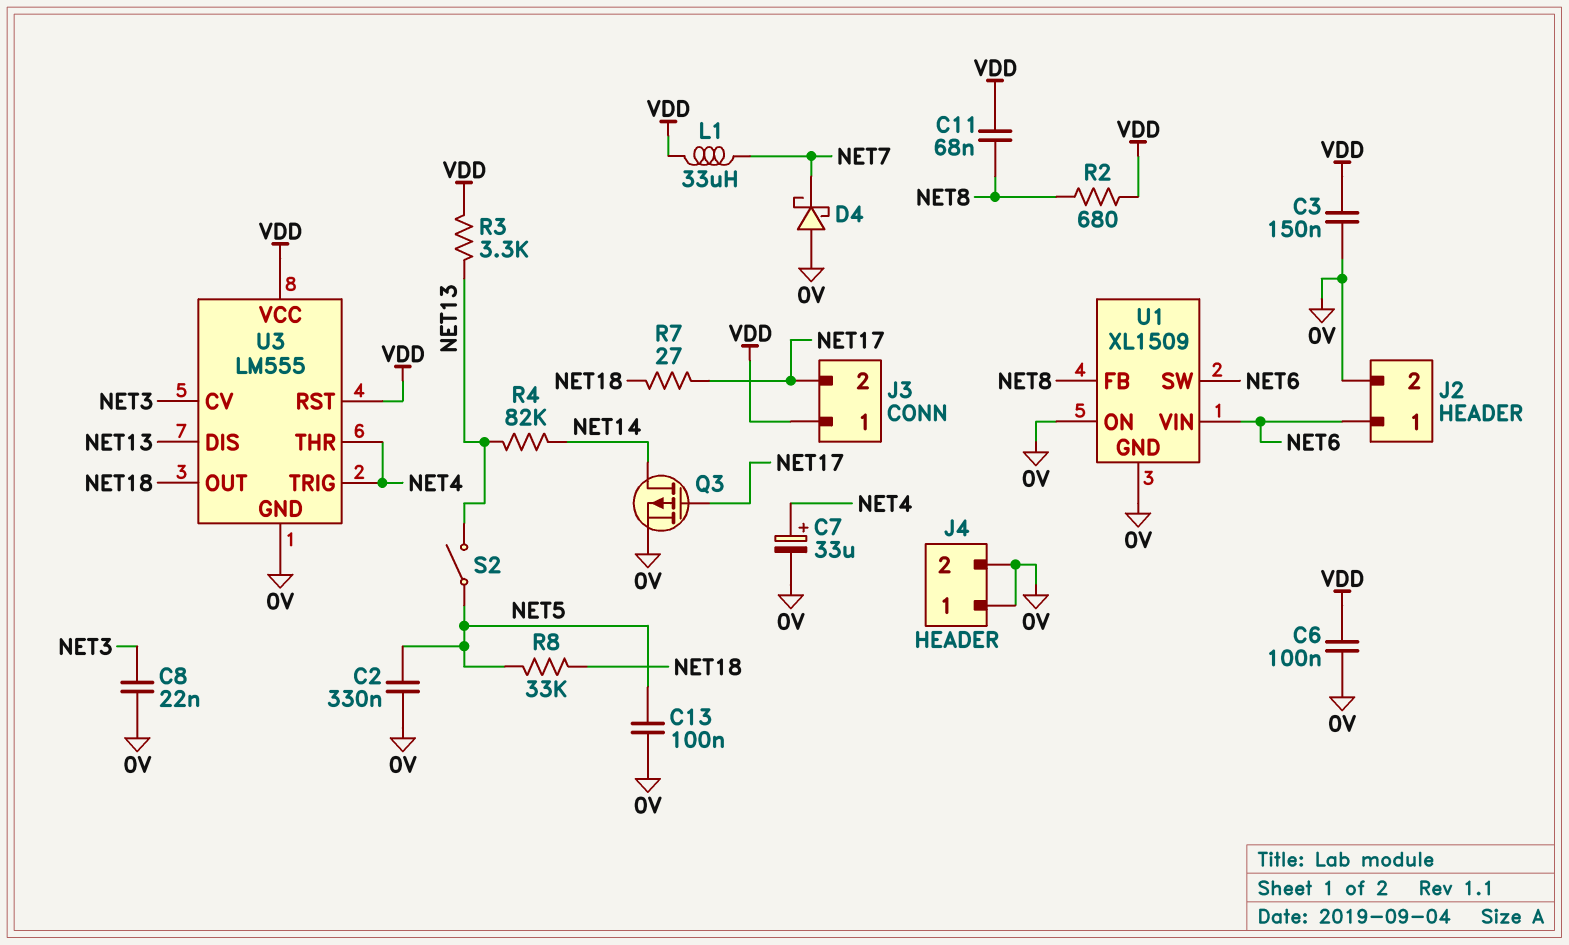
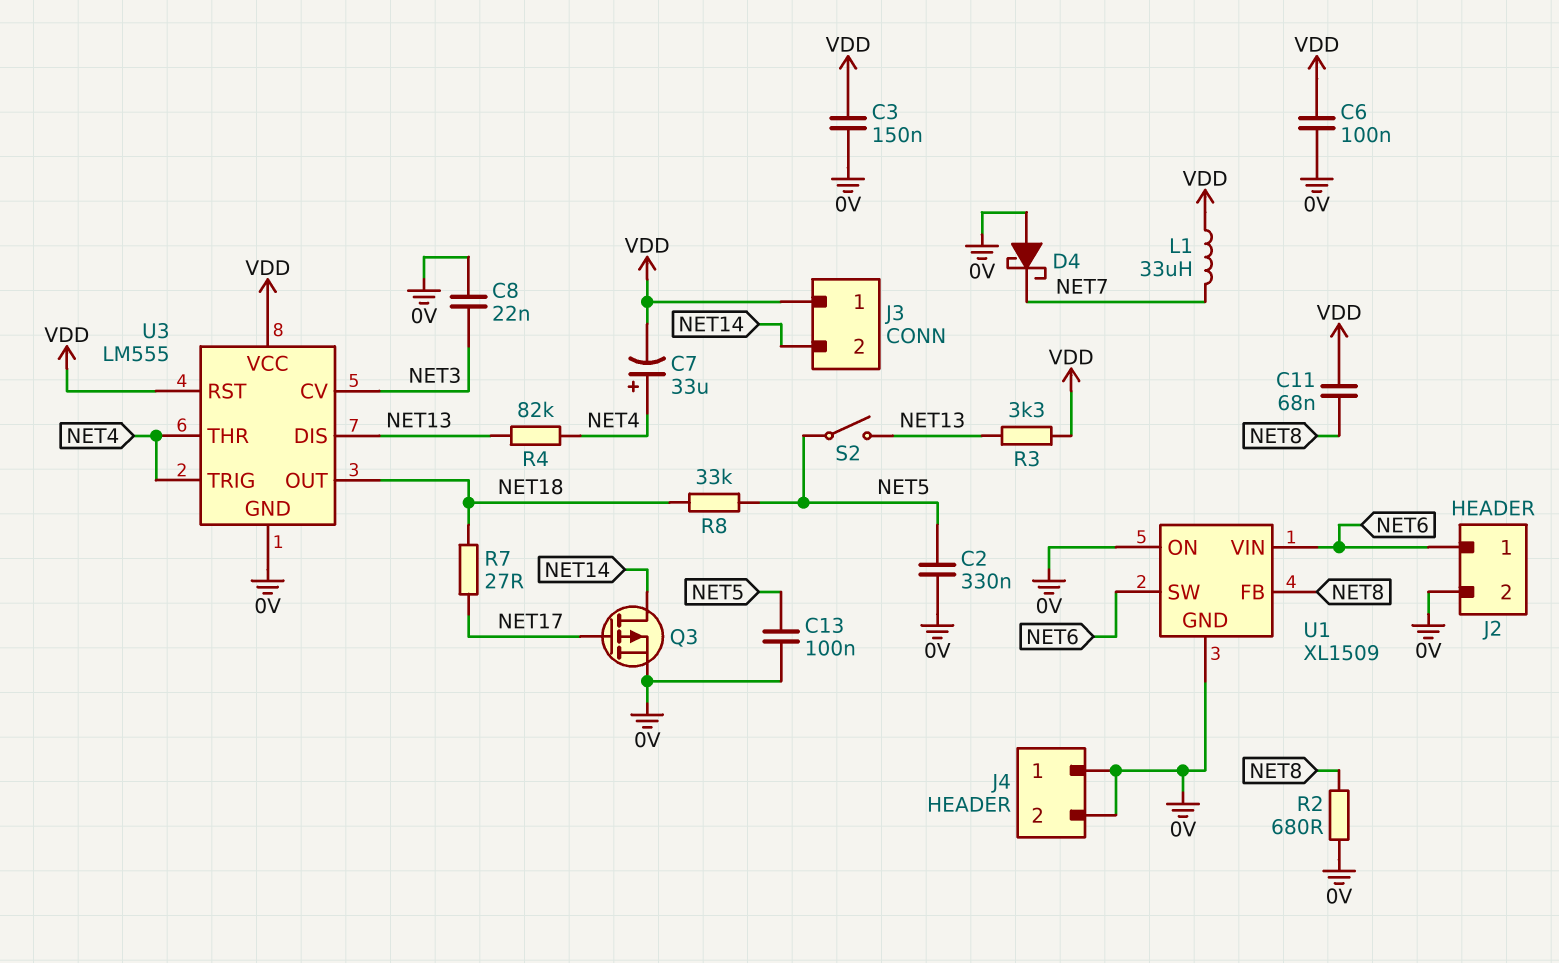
C7: 33uF (plus NET4, minus 0V) -> 33uF (plus NET4, minus VDD)
J3 pin 2: NET17 -> NET14
R2: 680 (NET8, VDD) -> 680 (0V, NET8)
R4: 82k (NET13, NET14) -> 82k (NET4, NET13)

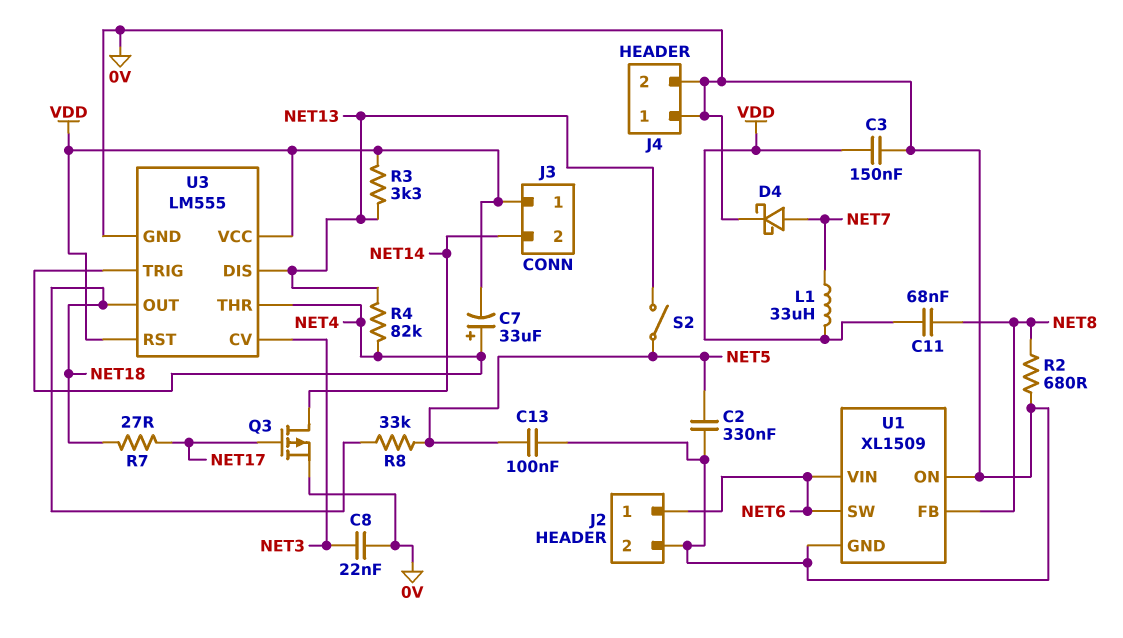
C6: 100nF (0V, VDD) -> none
D4: schottky (A 0V, K NET7) -> schottky (A NET7, K 0V)

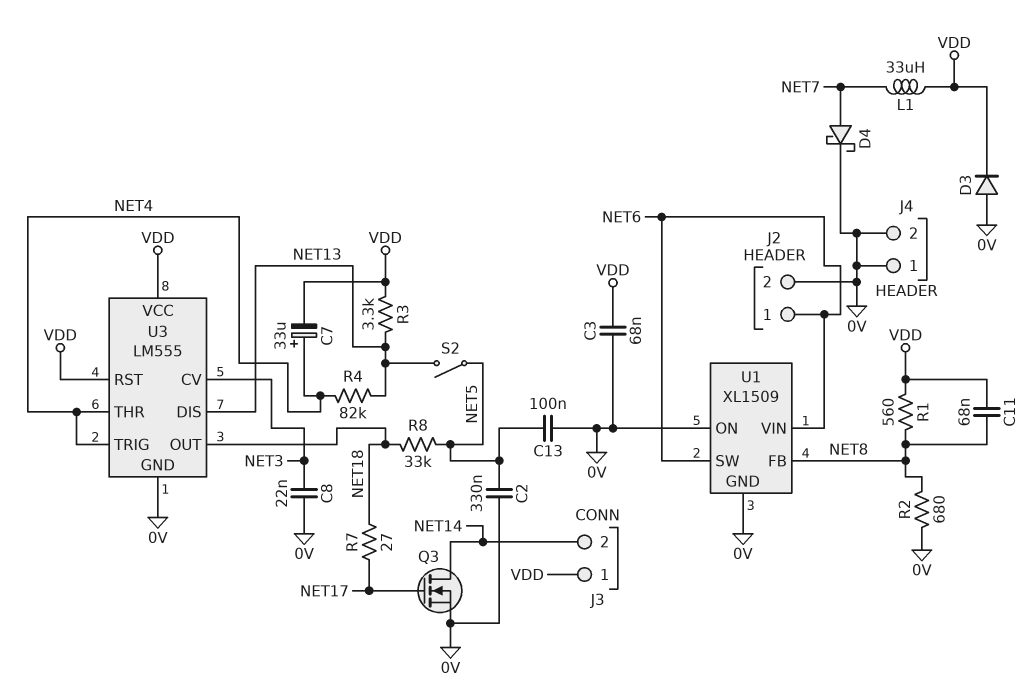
C3: 150nF (0V, VDD) -> 68nF (0V, VDD)
D3: none -> diode (A 0V, K VDD)
Q3: PMOS (G NET17, D NET14, S 0V) -> NMOS (G NET17, D NET14, S 0V)
R1: none -> 560 (NET8, VDD)

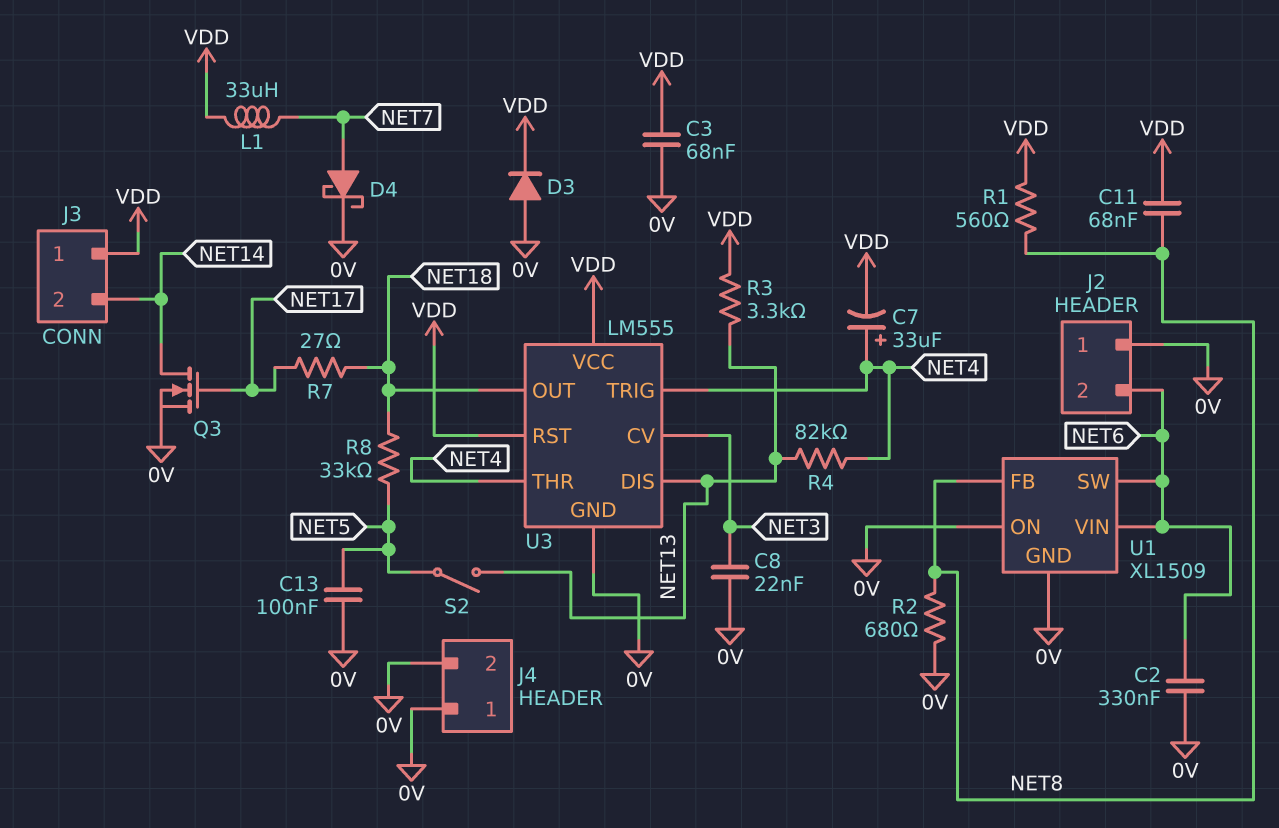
C2: 330nF (0V, NET5) -> 330nF (0V, NET6)
J2 pin 1: NET6 -> 0V
J2 pin 2: 0V -> NET6

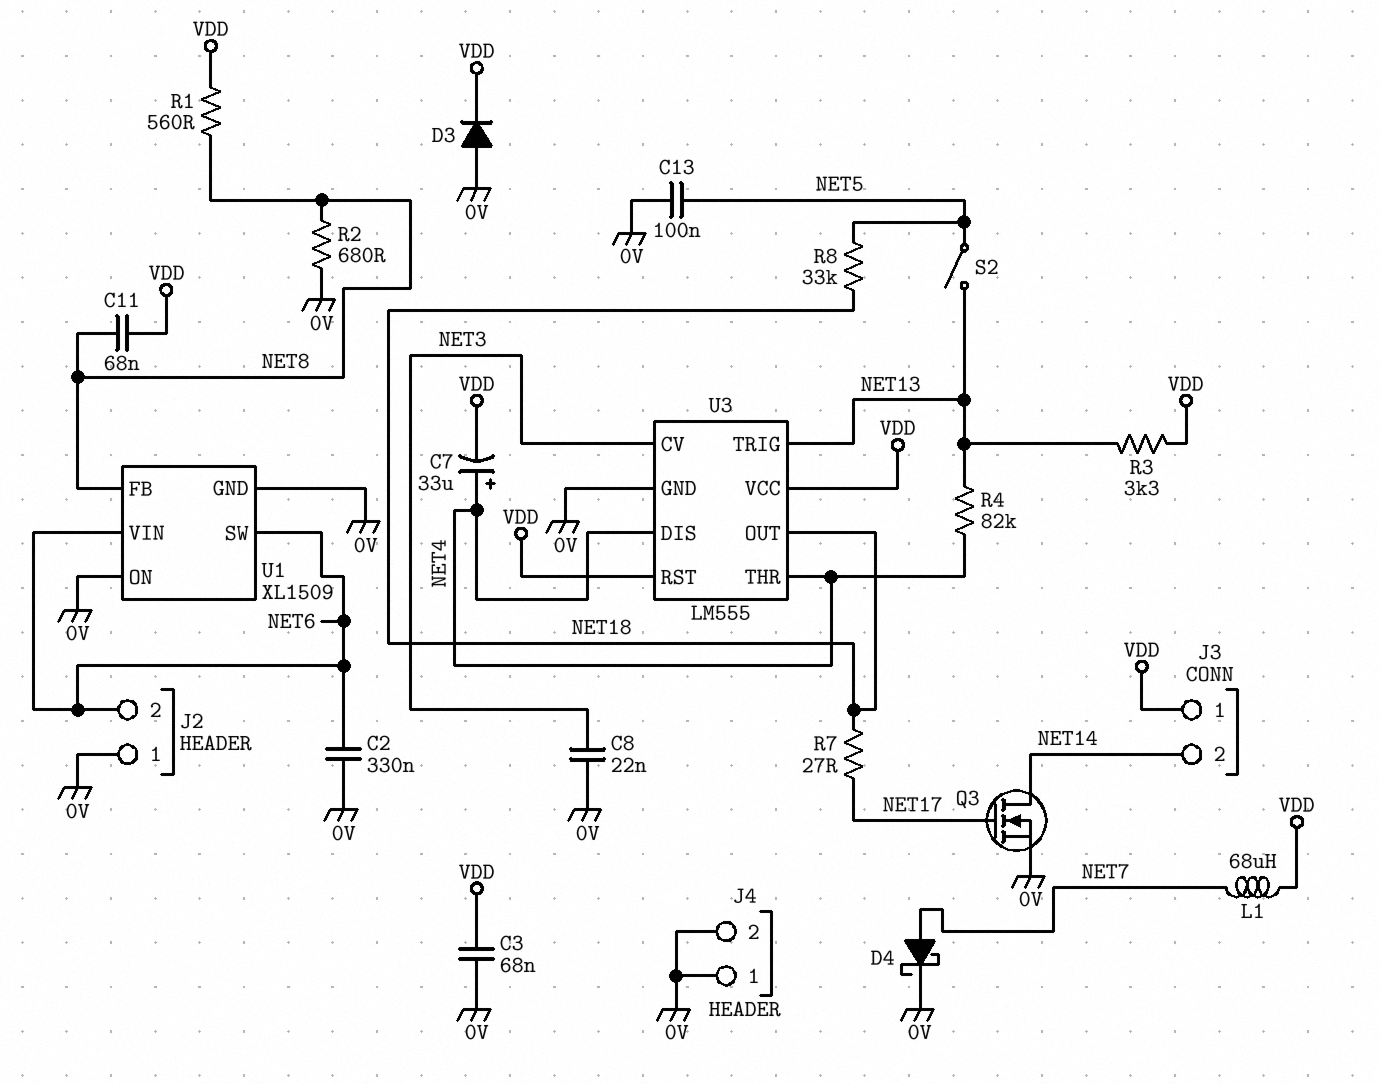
L1: 33uH (NET7, VDD) -> 68uH (NET7, VDD)
U3 pin DIS: NET13 -> NET4
U3 pin TRIG: NET4 -> NET13

